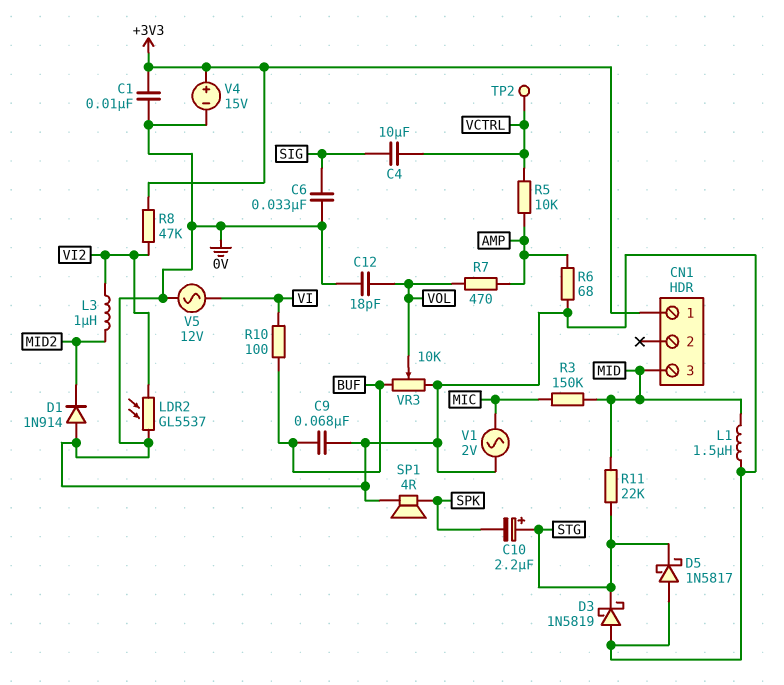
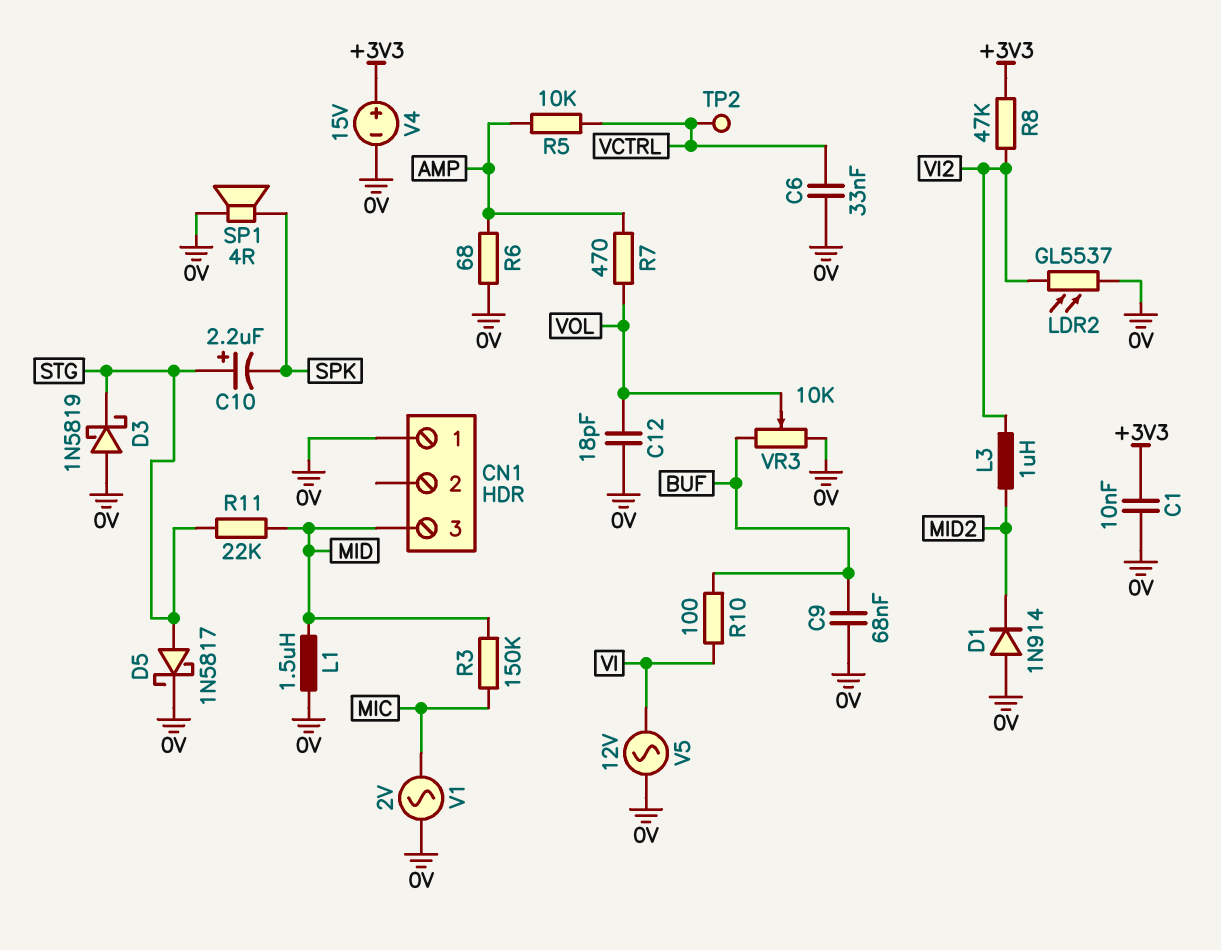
C4: 10uF (SIG, VCTRL) -> none
C6: 33nF (0V, SIG) -> 33nF (0V, VCTRL)
CN1 pin 1: +3V3 -> 0V
D5: schottky 1N5817 (A 0V, K STG) -> schottky 1N5817 (A STG, K 0V)

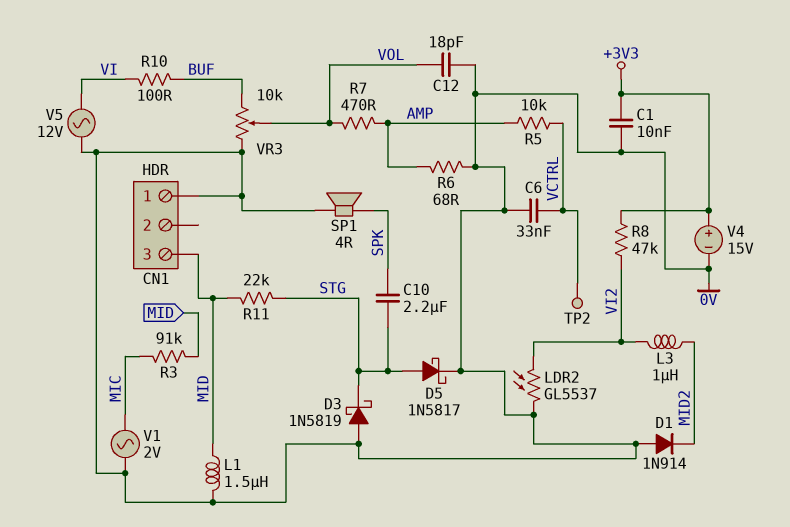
C9: 68nF (0V, BUF) -> none
C10: 2.2uF (plus STG, minus SPK) -> 2.2uF (SPK, STG)
R3: 150k (MIC, MID) -> 91k (MIC, MID)

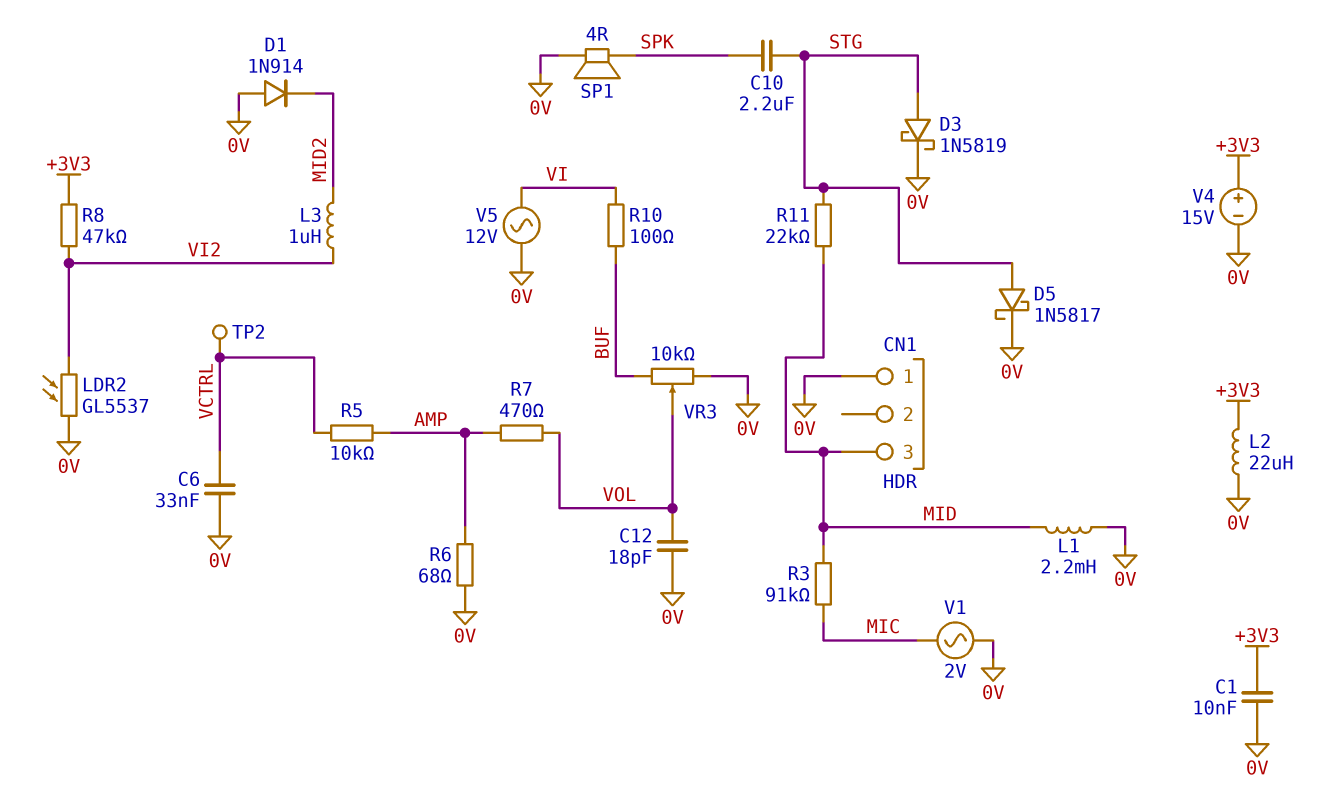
D3: schottky 1N5819 (A 0V, K STG) -> schottky 1N5819 (A STG, K 0V)
L1: 1.5uH (0V, MID) -> 2.2mH (0V, MID)
L2: none -> 22uH (+3V3, 0V)

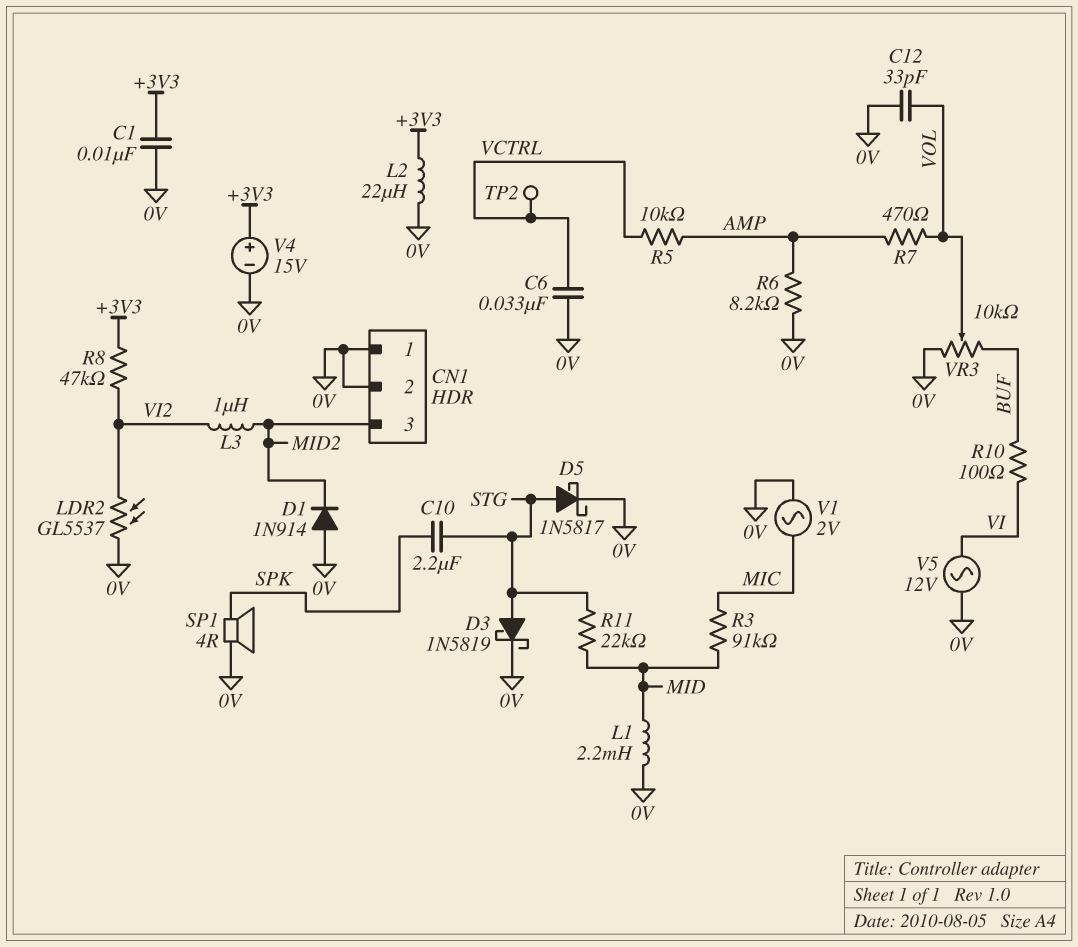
C12: 18pF (0V, VOL) -> 33pF (0V, VOL)
CN1 pin 2: none -> 0V
CN1 pin 3: MID -> MID2
R6: 68 (0V, AMP) -> 8.2k (0V, AMP)

